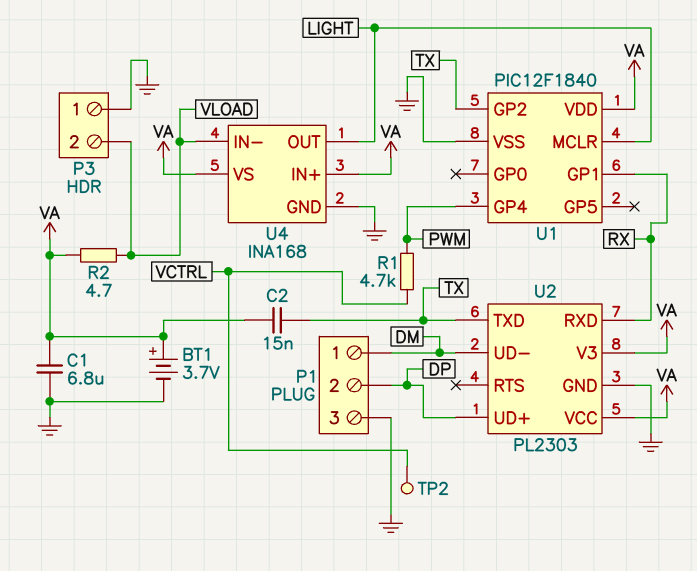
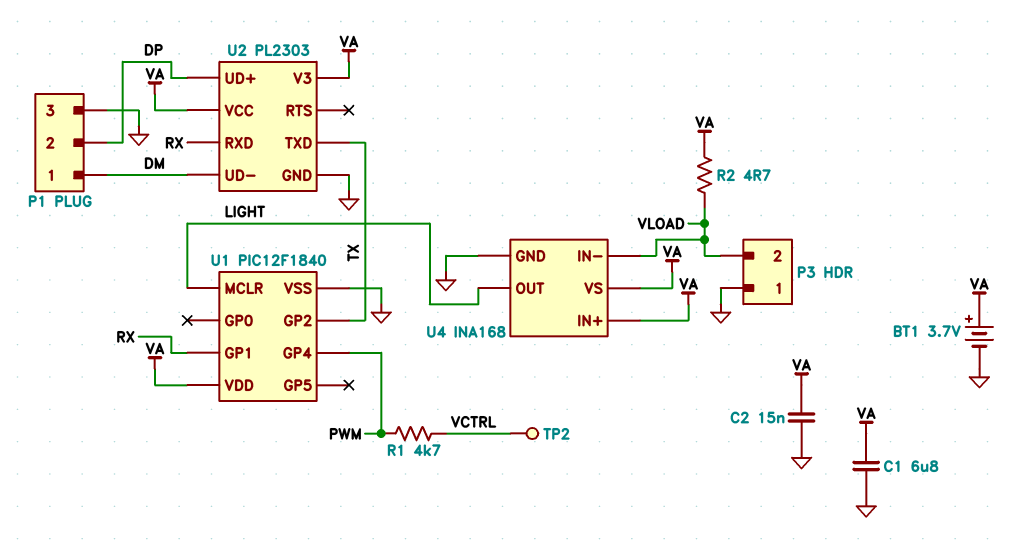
C2: 15nF (TX, VA) -> 15nF (GND, VA)

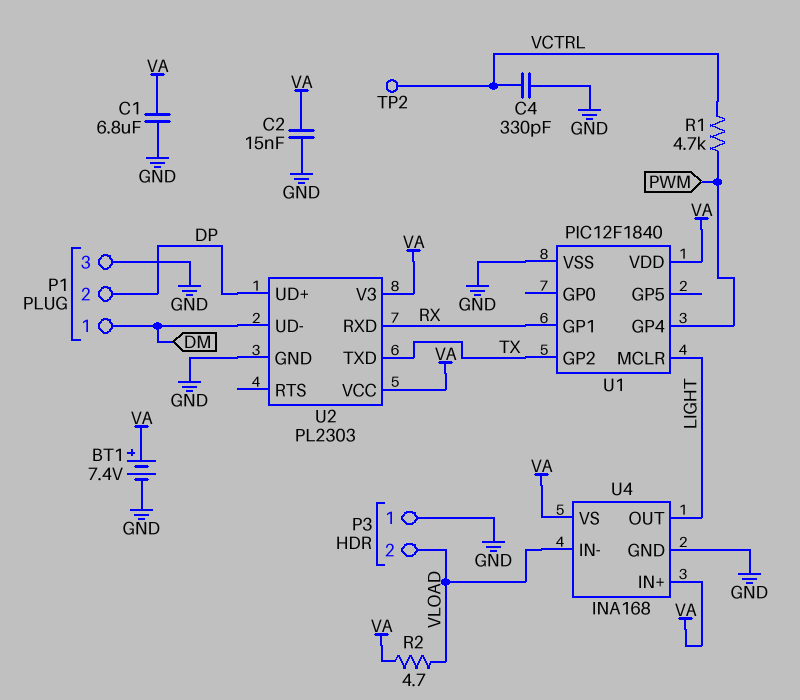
BT1: 3.7V (plus VA, minus GND) -> 7.4V (plus VA, minus GND)
C4: none -> 330pF (GND, VCTRL)

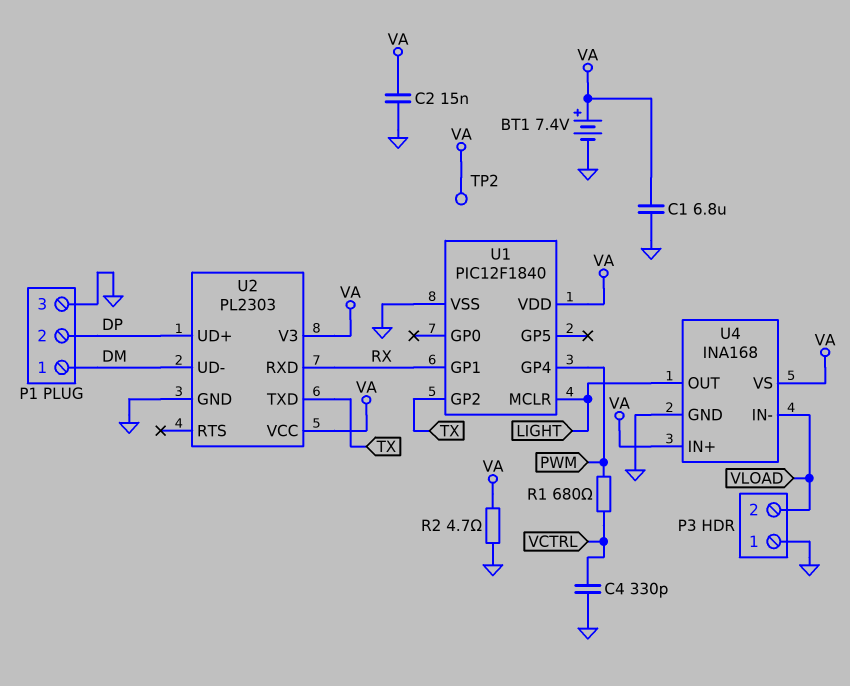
R1: 4.7k (PWM, VCTRL) -> 680 (PWM, VCTRL)
R2: 4.7 (VA, VLOAD) -> 4.7 (GND, VA)
TP2: test point (VCTRL) -> test point (VA)

